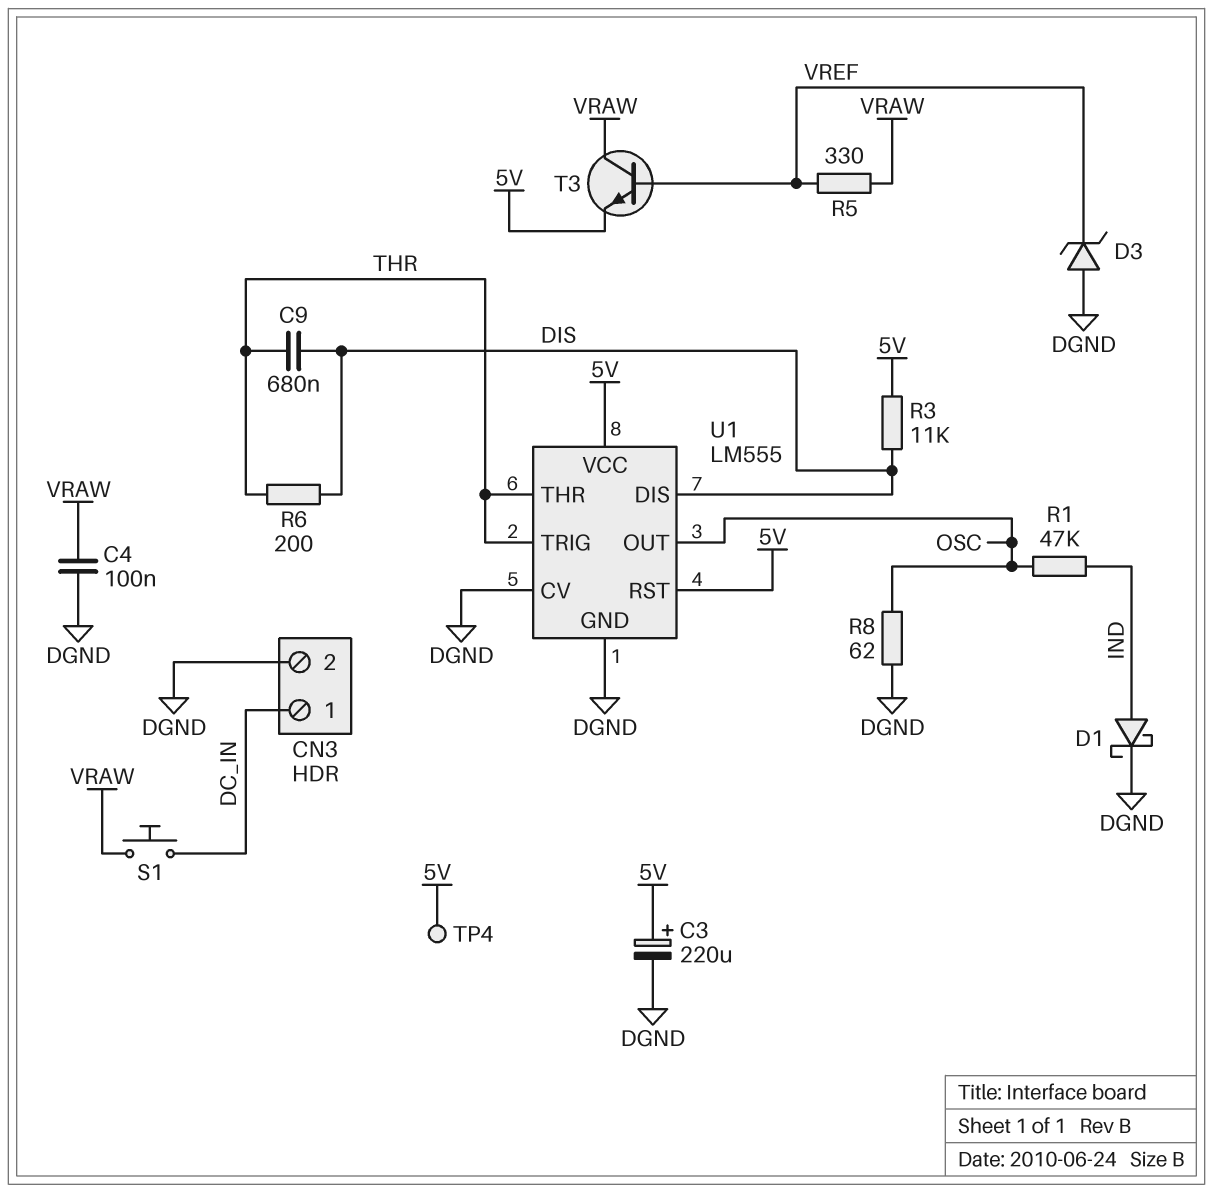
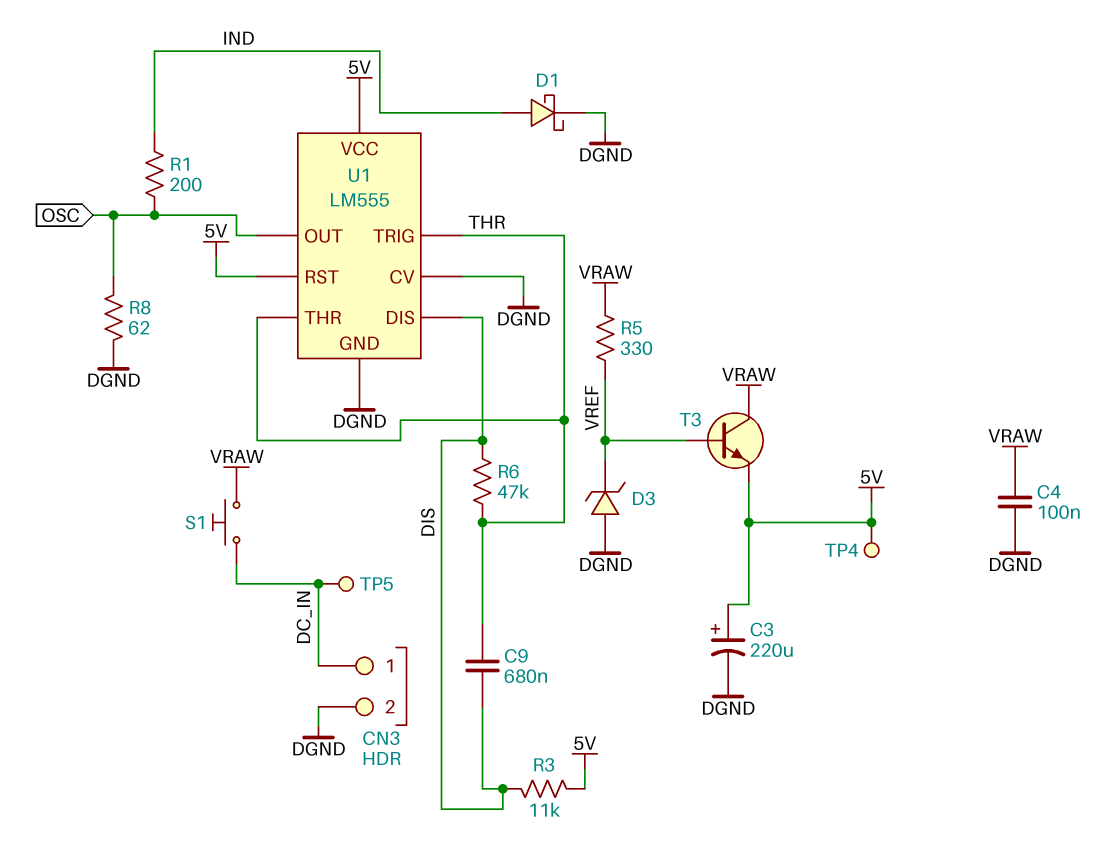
R1: 47k (IND, OSC) -> 200 (IND, OSC)
R6: 200 (DIS, THR) -> 47k (DIS, THR)
TP5: none -> test point (DC_IN)

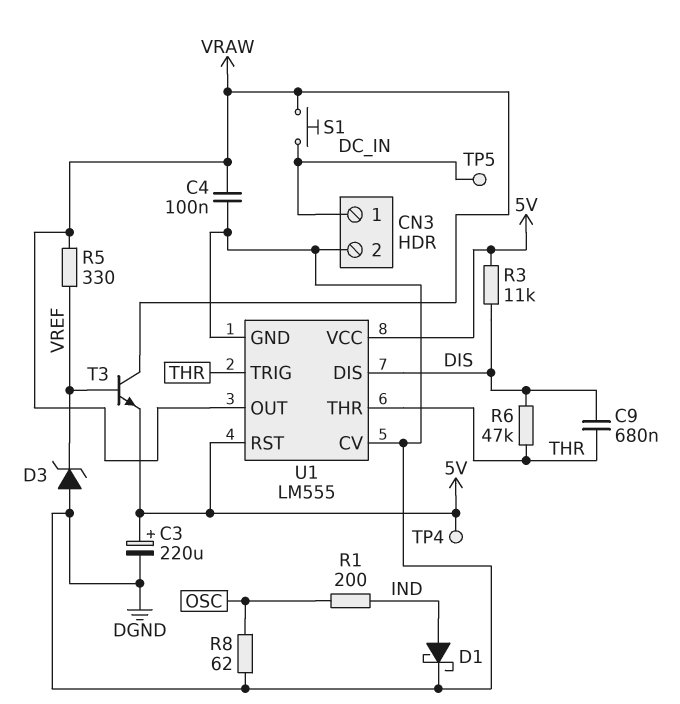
U1 pin OUT: OSC -> VRAW

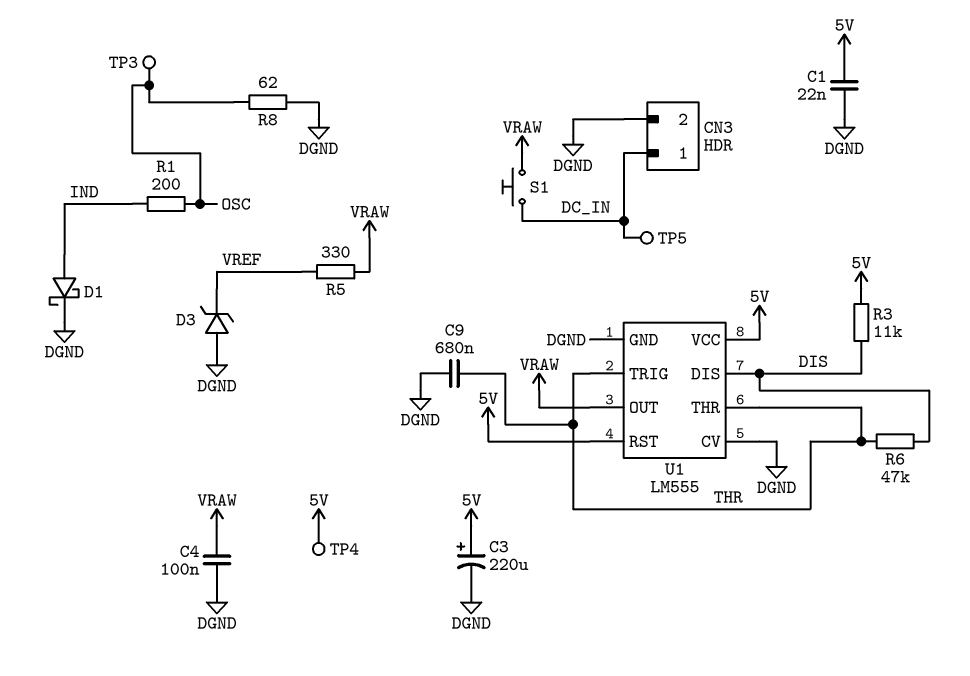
C1: none -> 22nF (5V, DGND)
C9: 680nF (DIS, THR) -> 680nF (DGND, THR)
T3: NPN (B VREF, C VRAW, E 5V) -> none
TP3: none -> test point (OSC)

